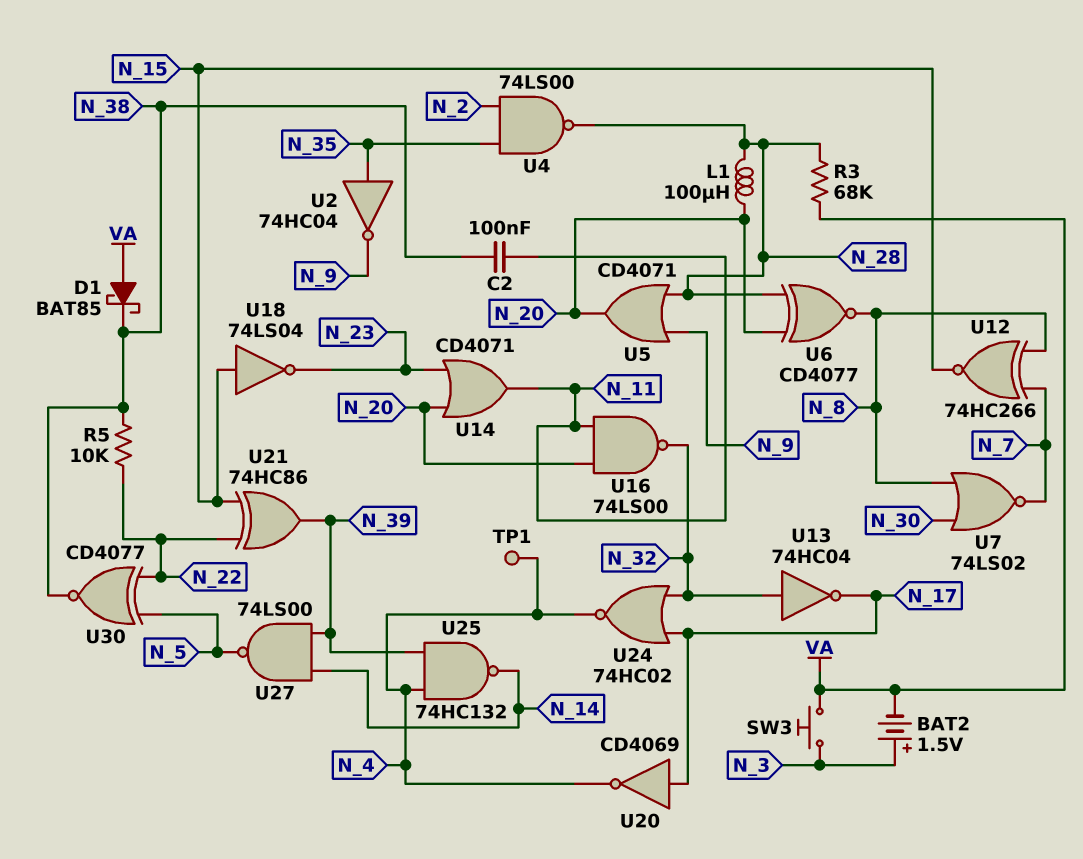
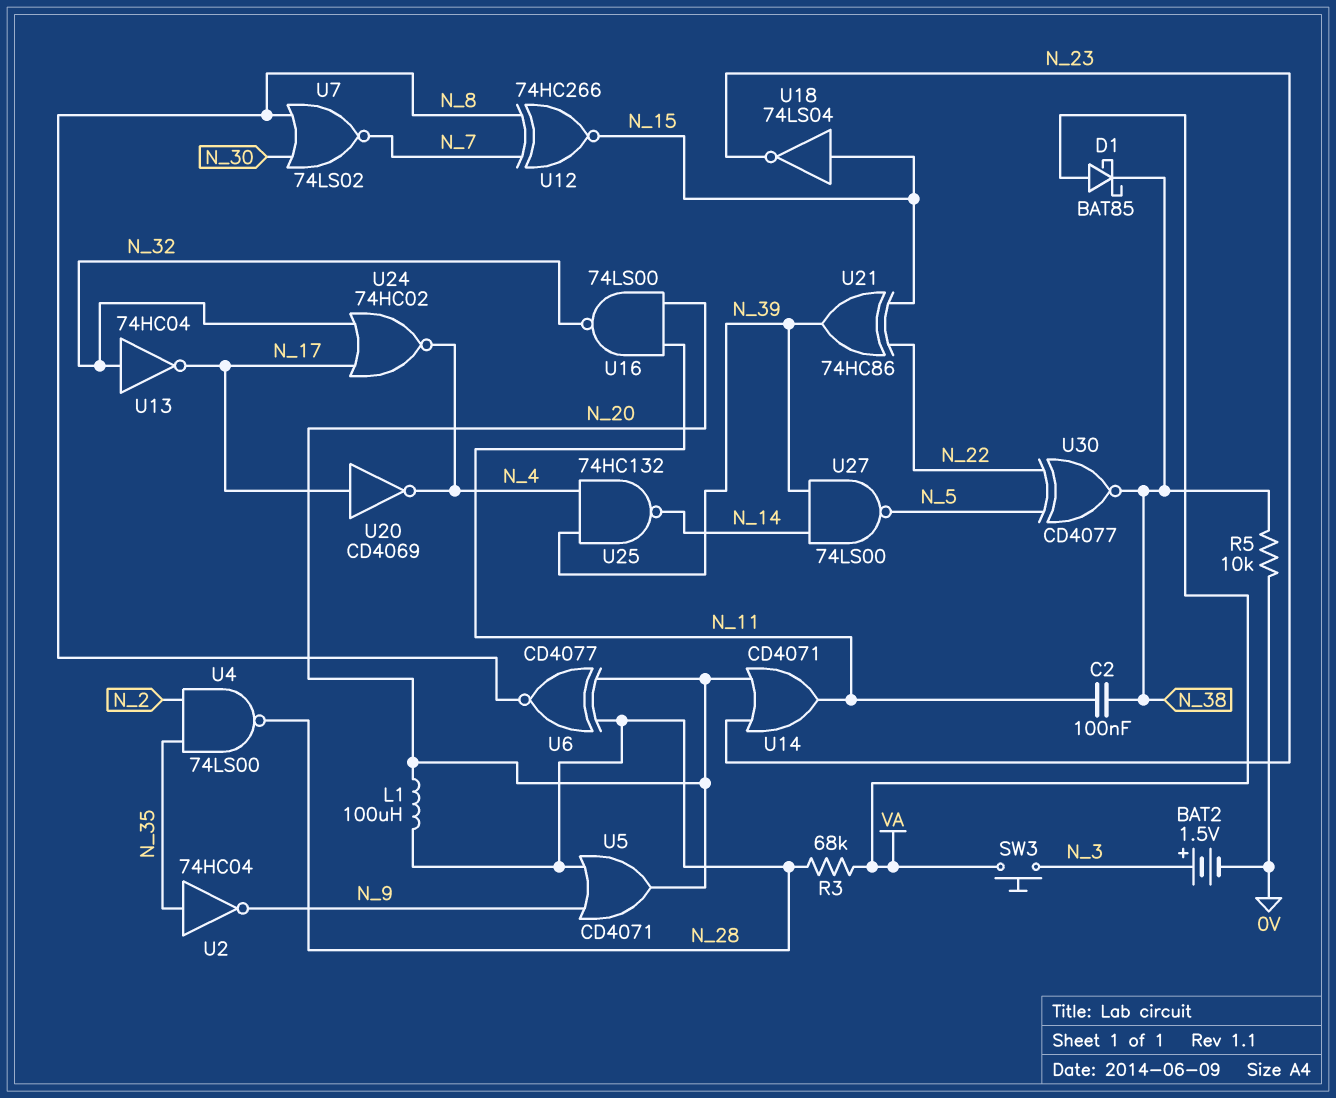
BAT2: 1.5V (plus N_3, minus VA) -> 1.5V (plus N_3, minus 0V)
R5: 10k (N_22, N_38) -> 10k (0V, N_38)
TP1: test point (N_4) -> none

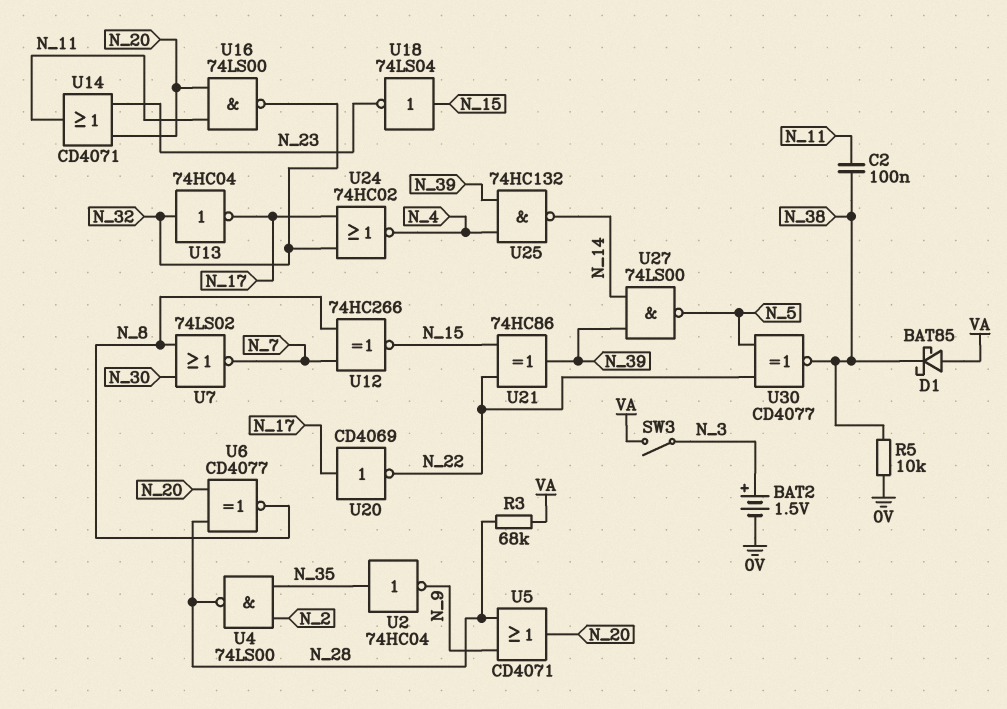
L1: 100uH (N_20, N_28) -> none
SW3: button (N_3, VA) -> switch (N_3, VA)
U20: NOT CD4069 (in N_17, out N_4) -> NOT CD4069 (in N_17, out N_22)

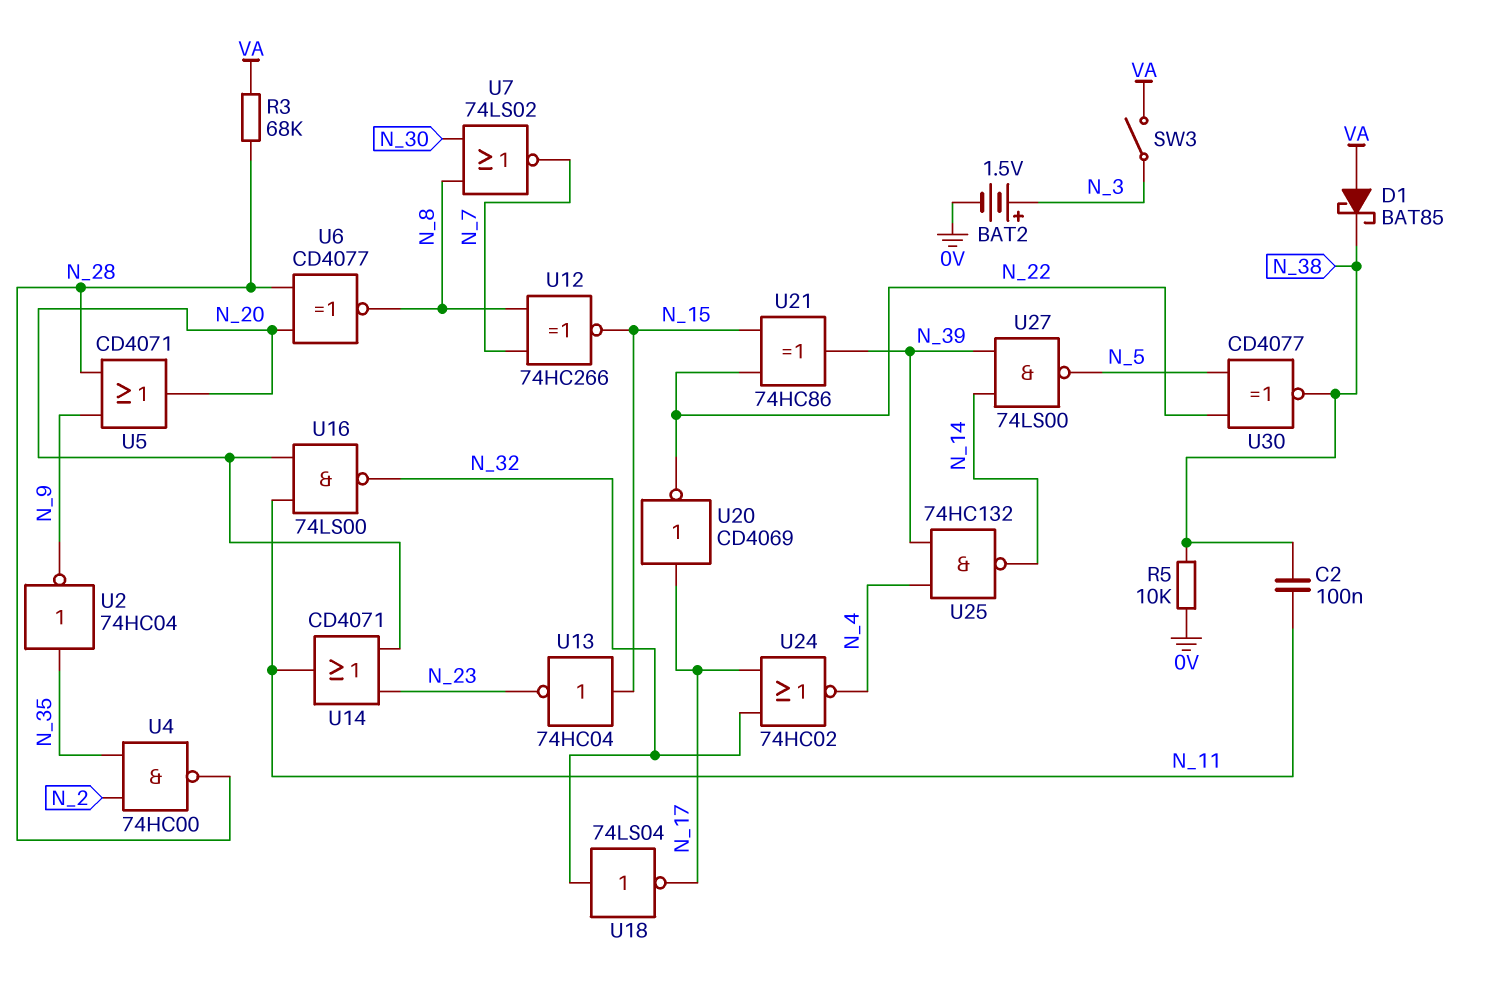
U4: NAND 74LS00 (in N_2, in N_35, out N_28) -> NAND 74HC00 (in N_2, in N_35, out N_28)
U13: NOT 74HC04 (in N_32, out N_17) -> NOT 74HC04 (in N_15, out N_23)
U18: NOT 74LS04 (in N_15, out N_23) -> NOT 74LS04 (in N_32, out N_17)

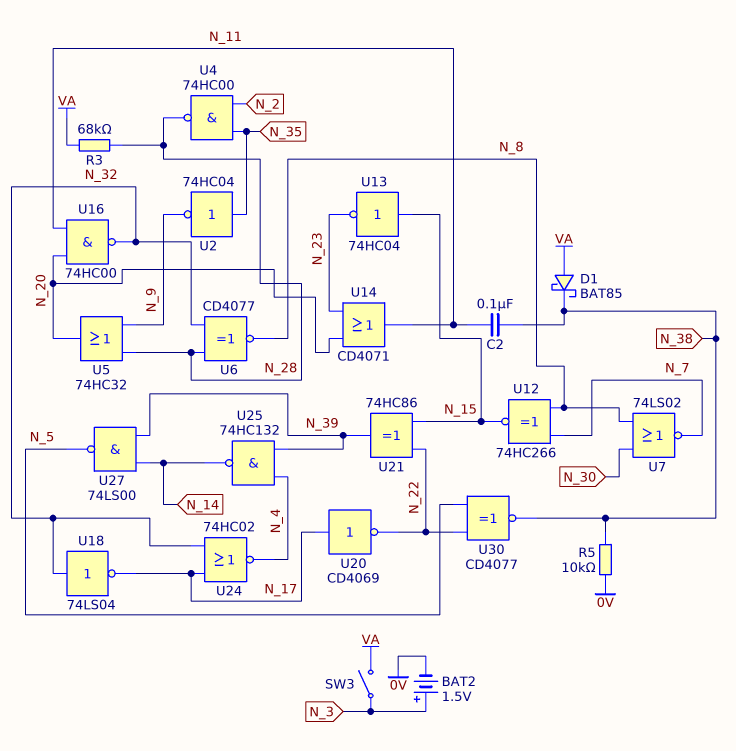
U5: OR CD4071 (in N_9, in N_28, out N_20) -> OR 74HC32 (in N_9, in N_28, out N_20)
U6: XNOR CD4077 (in N_20, in N_28, out N_8) -> XNOR CD4077 (in N_28, in N_32, out N_8)
U16: NAND 74LS00 (in N_11, in N_20, out N_32) -> NAND 74HC00 (in N_11, in N_20, out N_32)

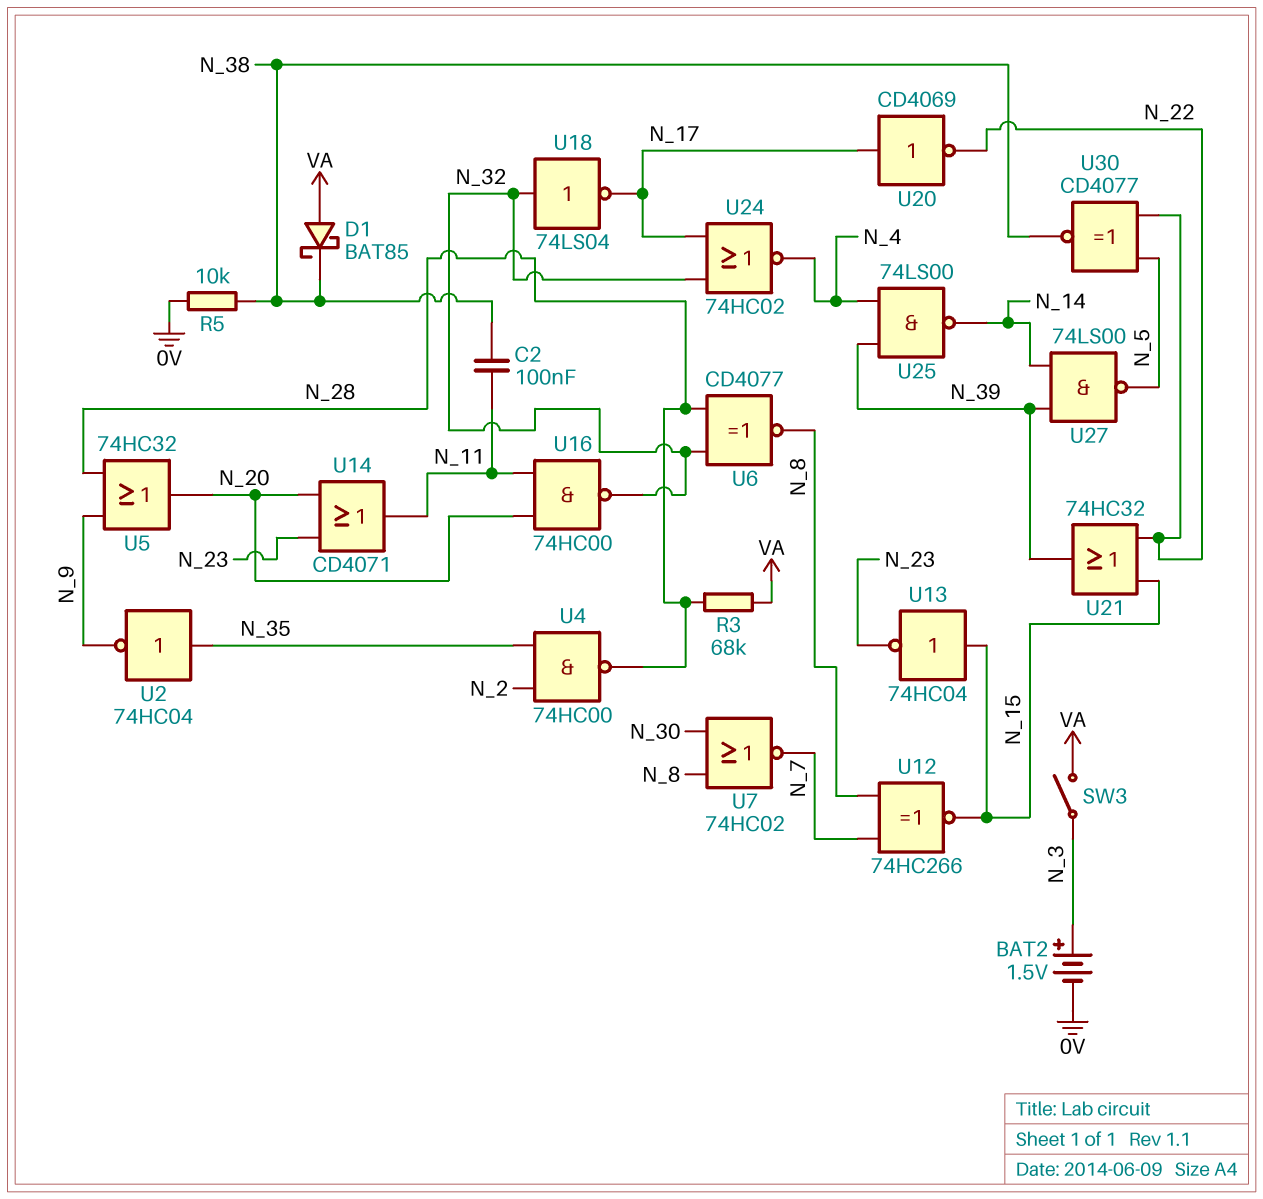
U7: NOR 74LS02 (in N_8, in N_30, out N_7) -> NOR 74HC02 (in N_8, in N_30, out N_7)
U21: XOR 74HC86 (in N_15, in N_22, out N_39) -> OR 74HC32 (in N_15, in N_22, out N_39)
U25: NAND 74HC132 (in N_4, in N_39, out N_14) -> NAND 74LS00 (in N_4, in N_39, out N_14)

